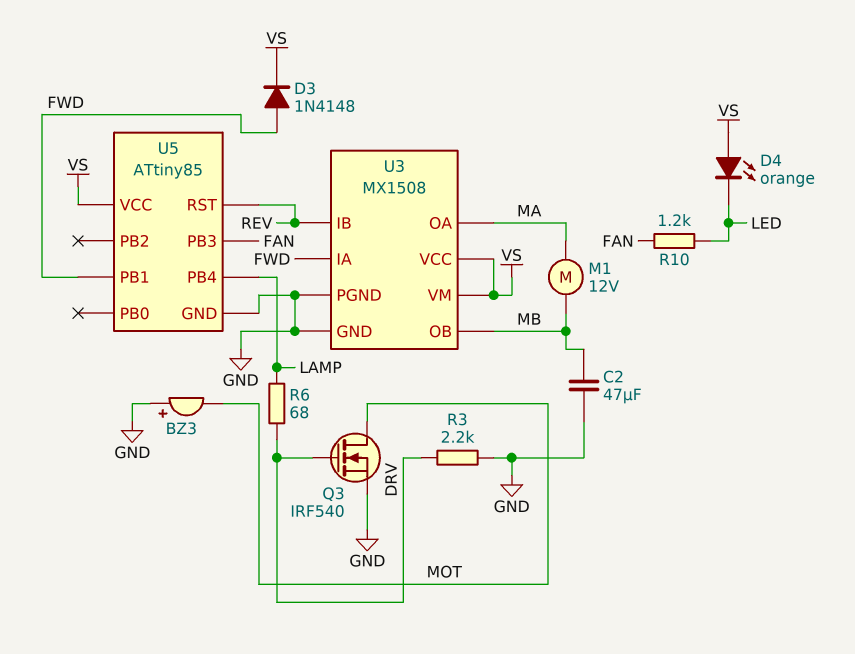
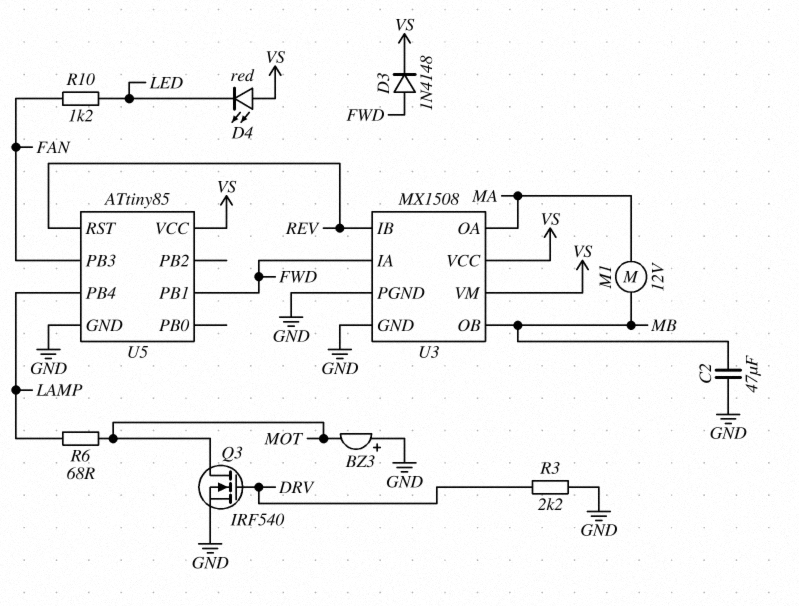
D4: LED orange (A VS, K LED) -> LED red (A VS, K LED)
R6: 68 (DRV, LAMP) -> 68 (LAMP, MOT)

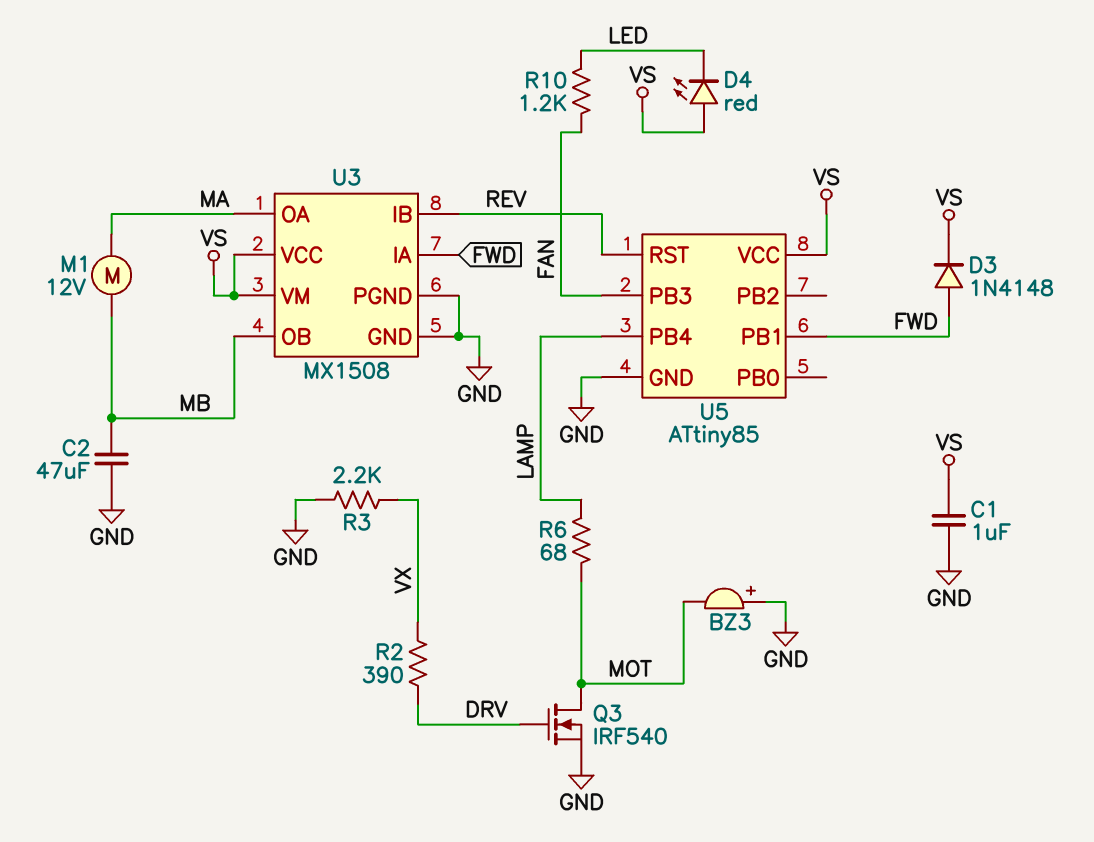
C1: none -> 1uF (GND, VS)
R2: none -> 390 (DRV, VX)
R3: 2.2k (DRV, GND) -> 2.2k (GND, VX)

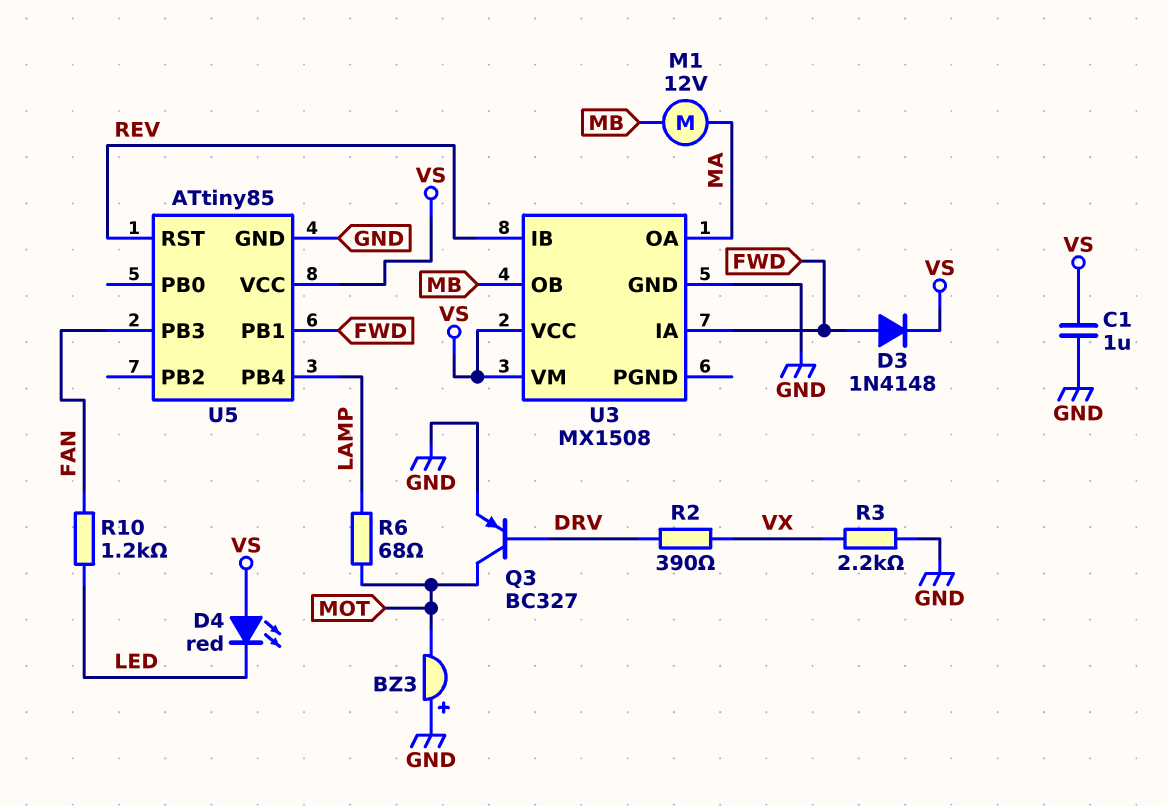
C2: 47uF (GND, MB) -> none
Q3: NMOS IRF540 (G DRV, D MOT, S GND) -> PNP BC327 (B DRV, C MOT, E GND)
U3 pin PGND: GND -> none

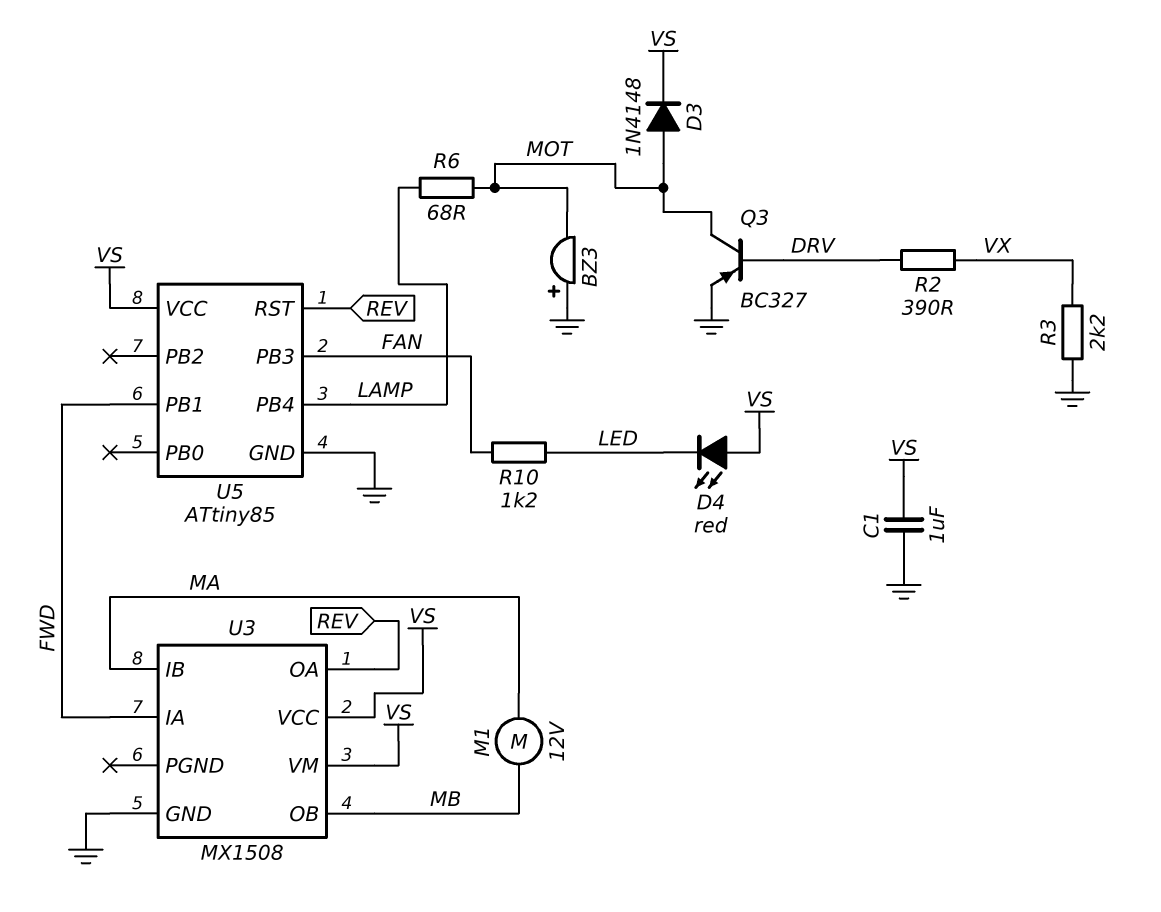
D3: diode 1N4148 (A FWD, K VS) -> diode 1N4148 (A MOT, K VS)
U3 pin IB: REV -> MA
U3 pin OA: MA -> REV

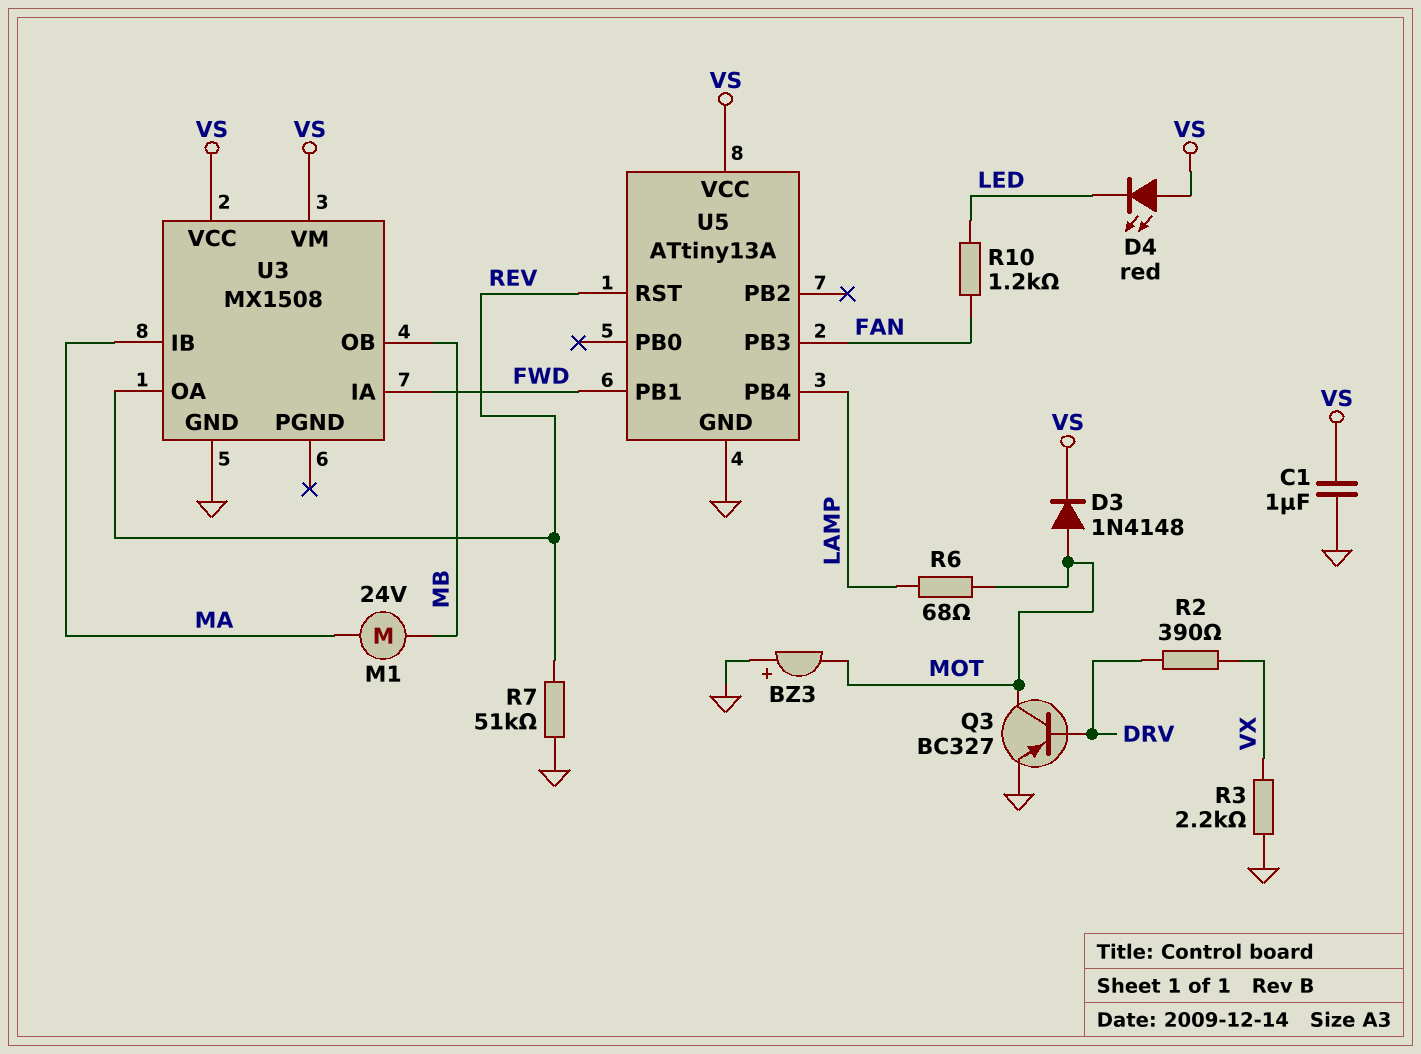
M1: motor 12V (MA, MB) -> motor 24V (MA, MB)
R7: none -> 51k (GND, REV)
U5: ATtiny85 -> ATtiny13A

